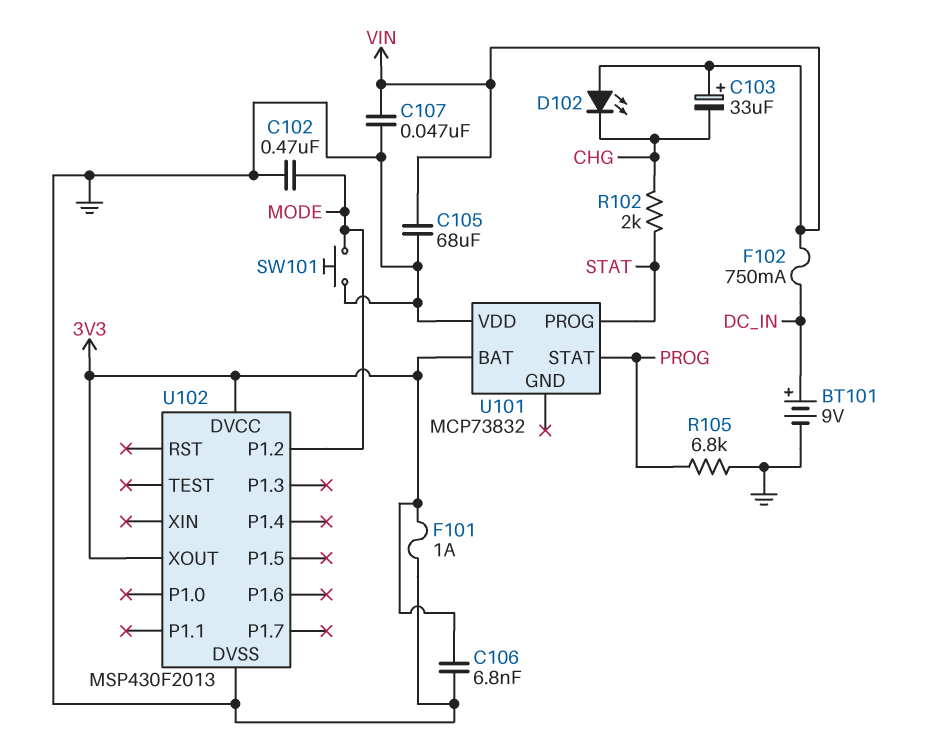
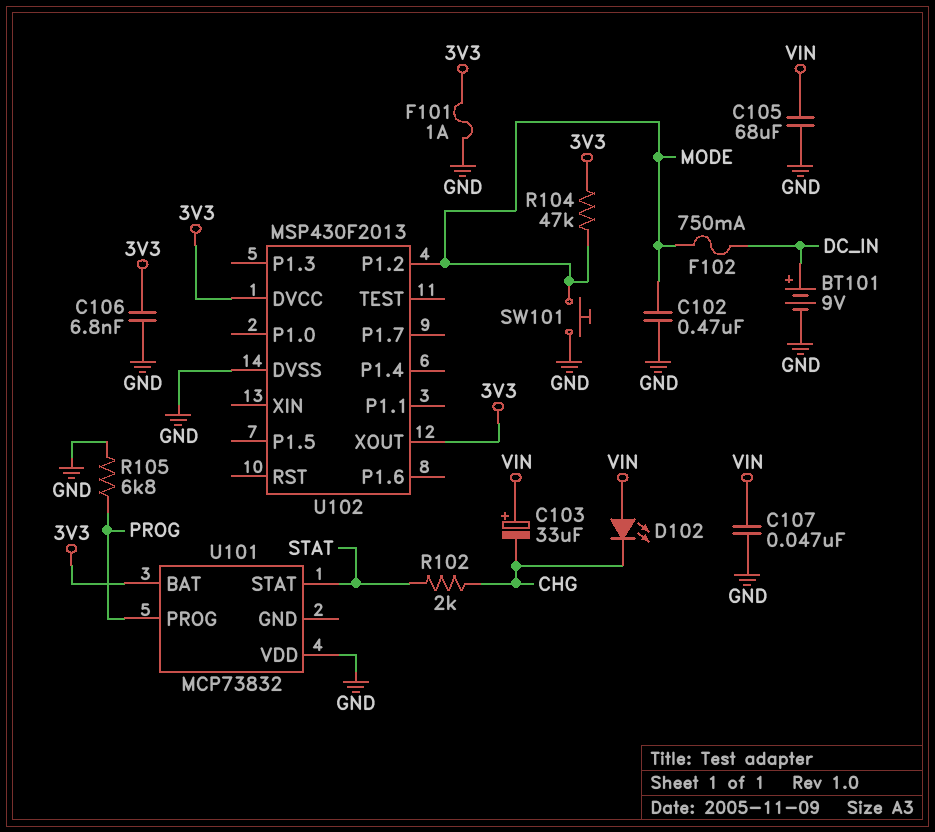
F102: 750mA (DC_IN, VIN) -> 750mA (DC_IN, MODE)
R104: none -> 47k (3V3, MODE)
U101 pin PROG: STAT -> PROG
U101 pin STAT: PROG -> STAT

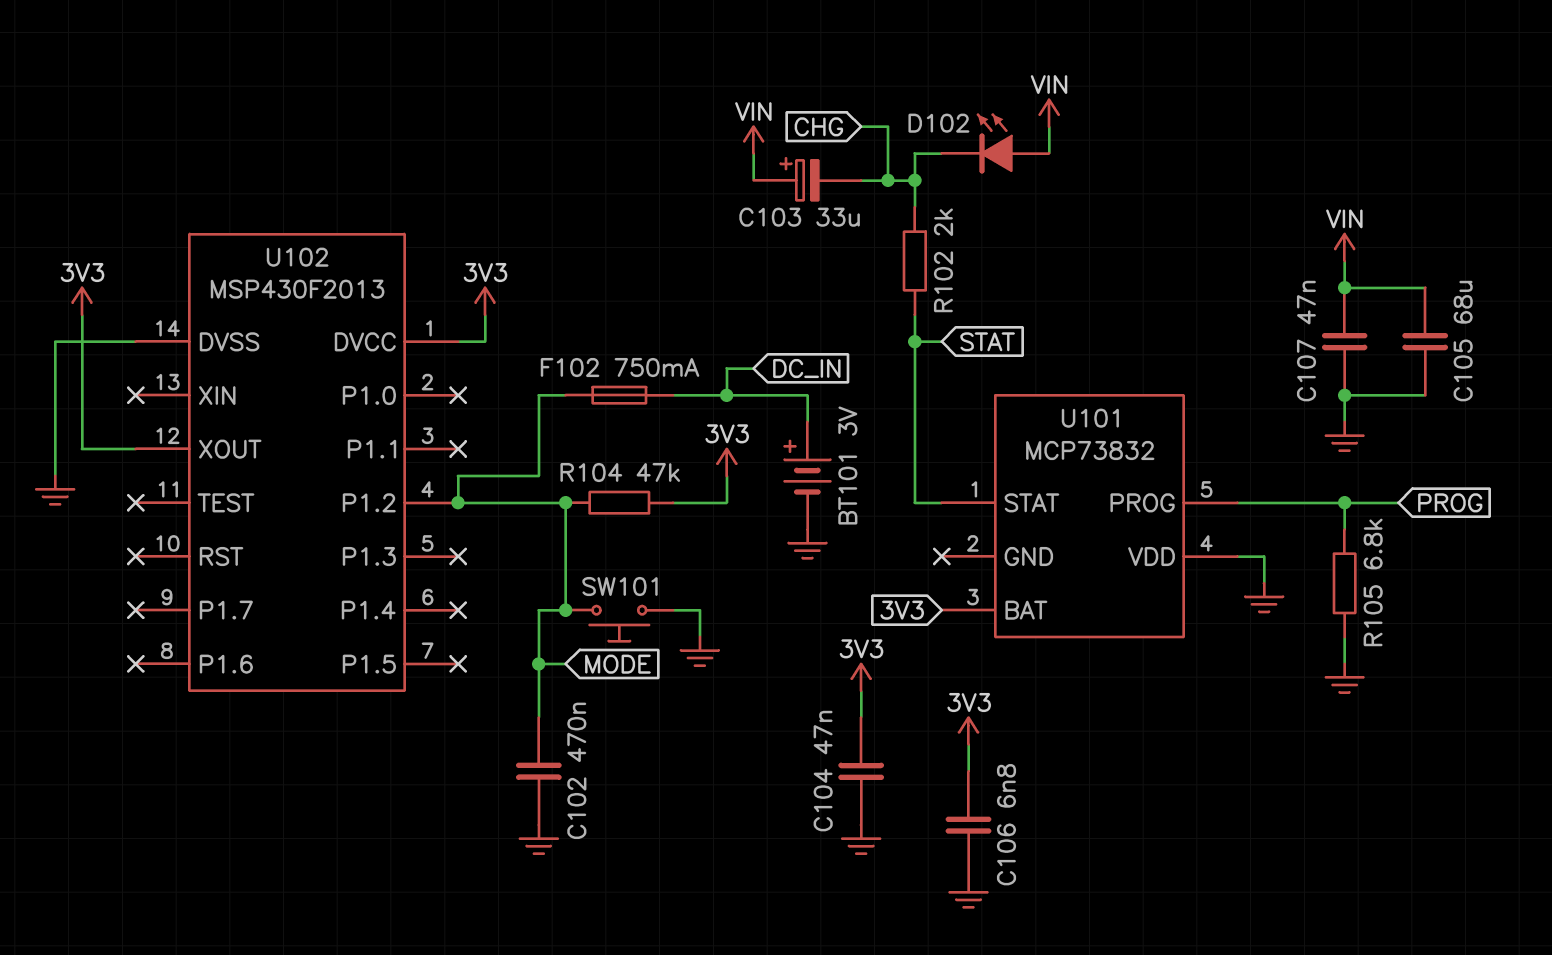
BT101: 9V (plus DC_IN, minus GND) -> 3V (plus DC_IN, minus GND)
C104: none -> 47nF (3V3, GND)
F101: 1A (3V3, GND) -> none

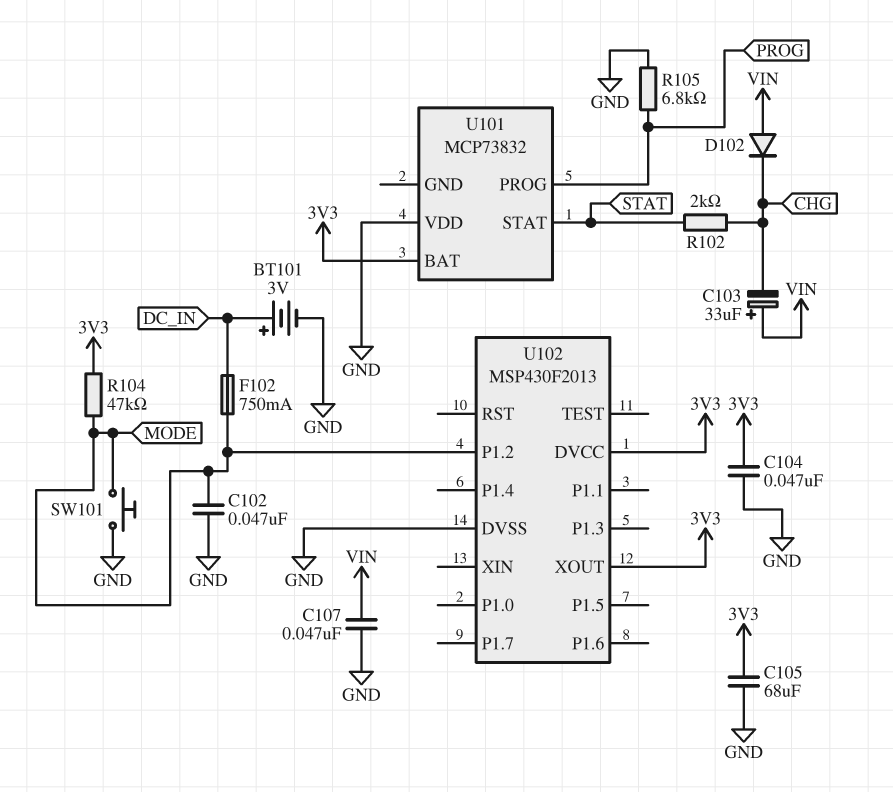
C102: 470nF (GND, MODE) -> 47nF (GND, MODE)
C105: 68uF (GND, VIN) -> 68uF (3V3, GND)
C106: 6.8nF (3V3, GND) -> none
D102: LED (A VIN, K CHG) -> diode (A VIN, K CHG)

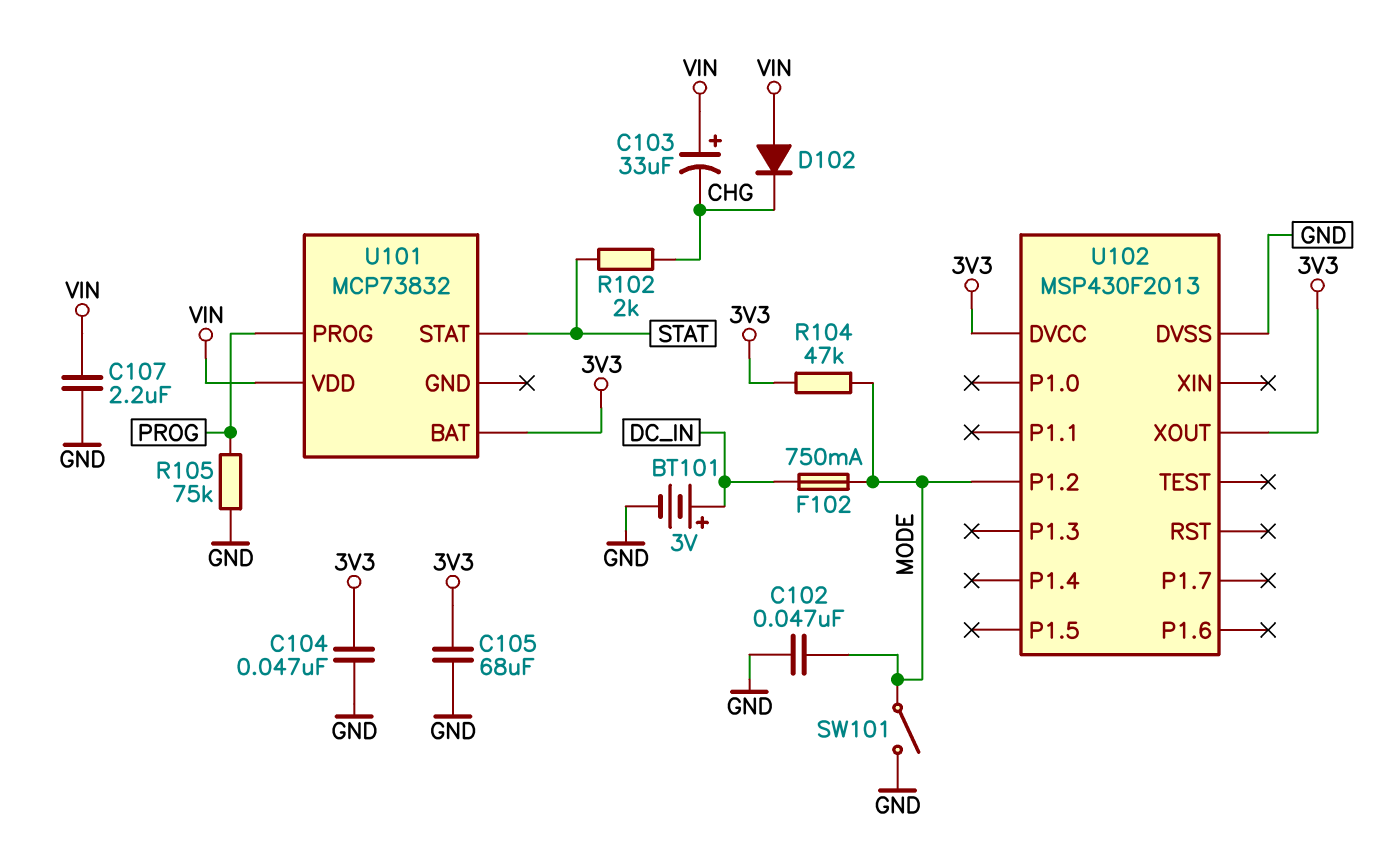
C107: 47nF (GND, VIN) -> 2.2uF (GND, VIN)
R105: 6.8k (GND, PROG) -> 75k (GND, PROG)
SW101: button (GND, MODE) -> switch (GND, MODE)
U101 pin VDD: GND -> VIN

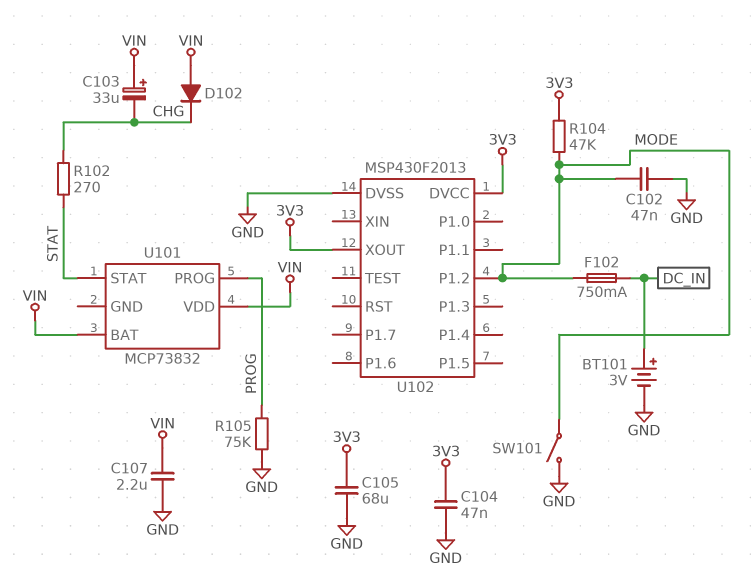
R102: 2k (CHG, STAT) -> 270 (CHG, STAT)
U101 pin BAT: 3V3 -> VIN

